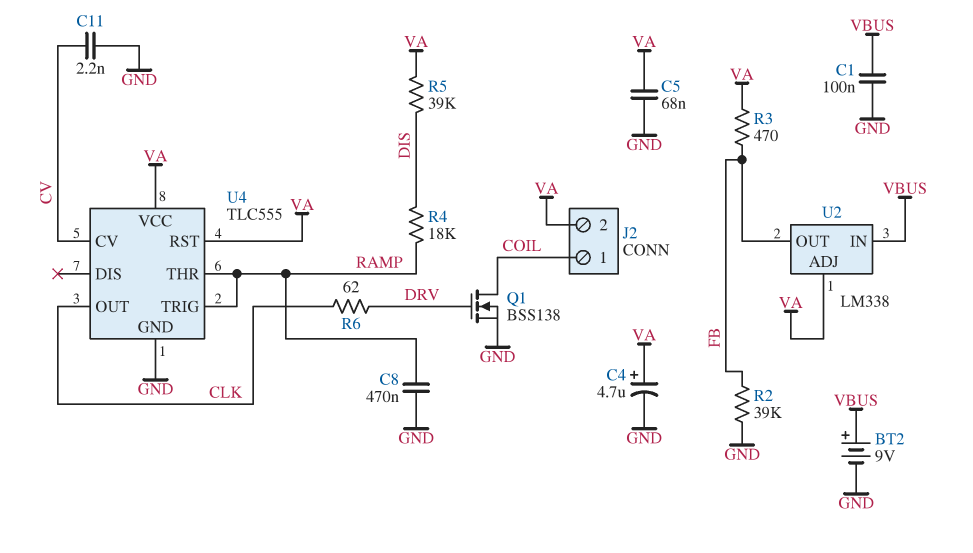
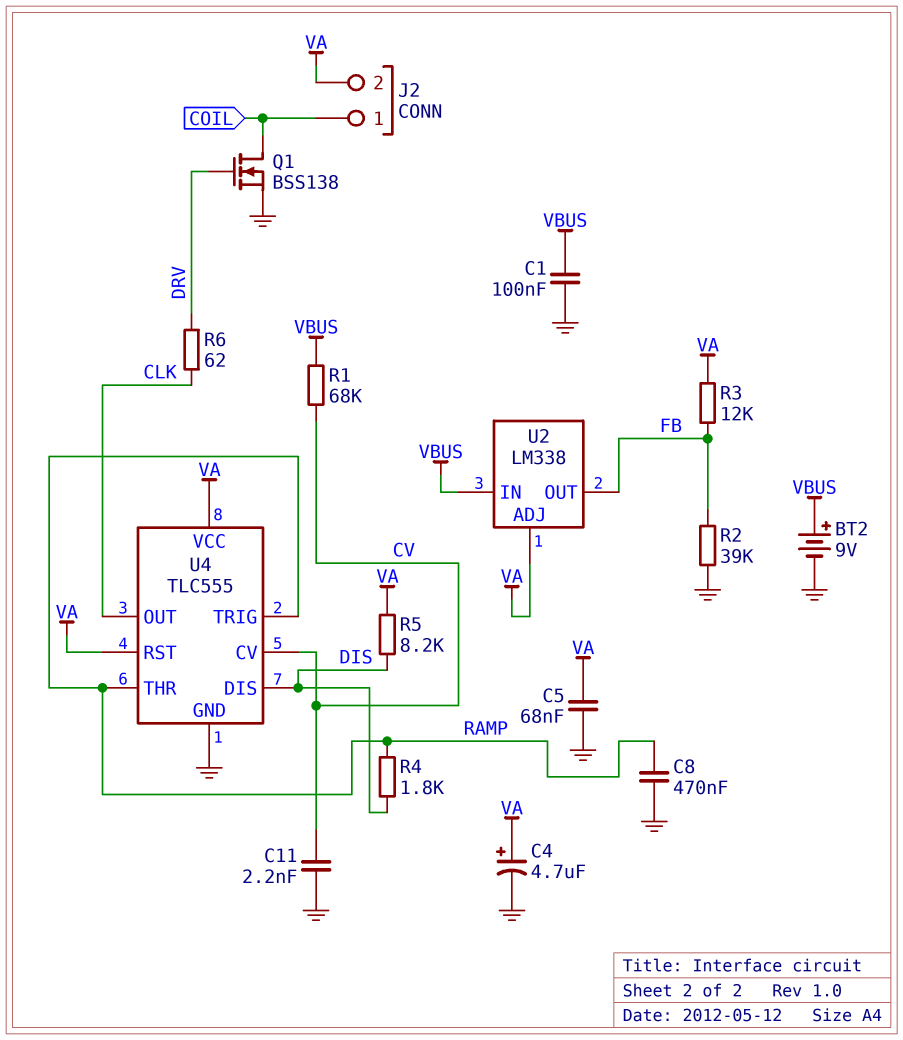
R1: none -> 68k (CV, VBUS)
R3: 470 (FB, VA) -> 12k (FB, VA)
R4: 18k (DIS, RAMP) -> 1.8k (DIS, RAMP)
R5: 39k (DIS, VA) -> 8.2k (DIS, VA)
U4 pin DIS: none -> DIS

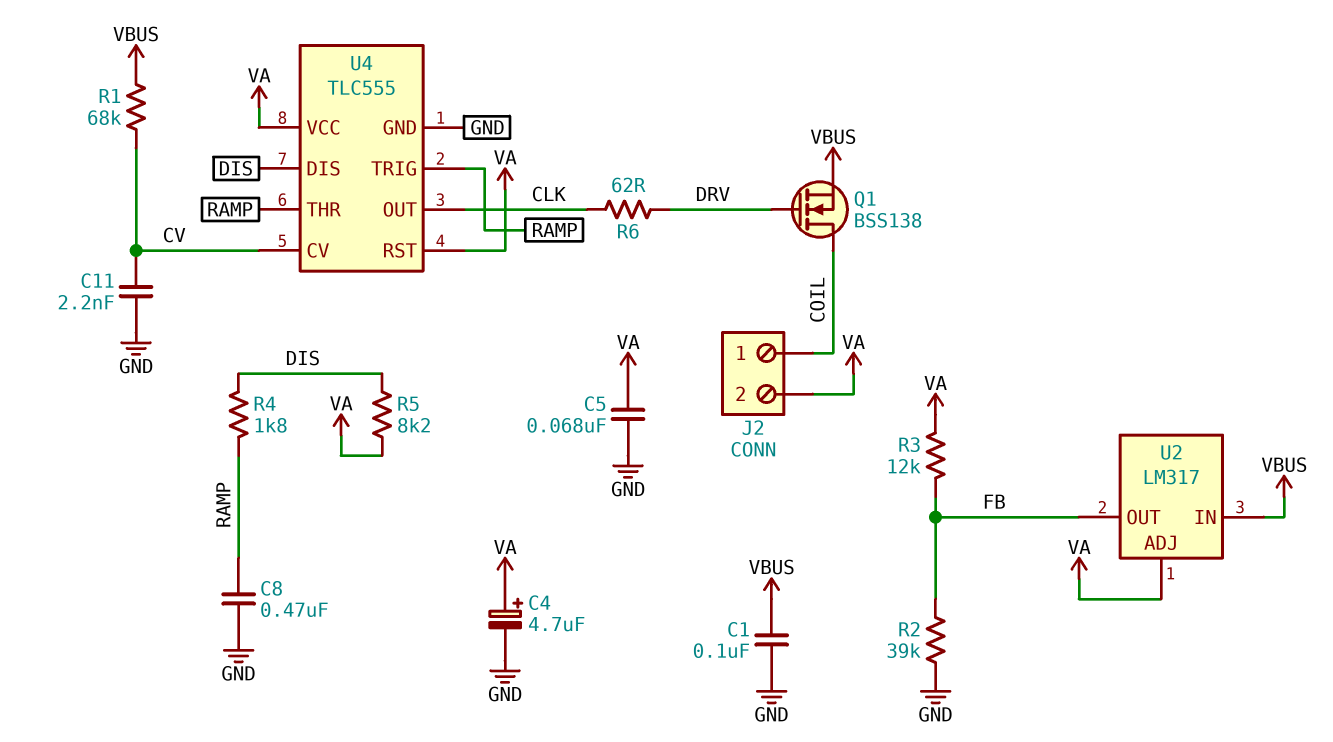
BT2: 9V (plus VBUS, minus GND) -> none
Q1: NMOS BSS138 (G DRV, D COIL, S GND) -> NMOS BSS138 (G DRV, D COIL, S VBUS)
U2: LM338 -> LM317

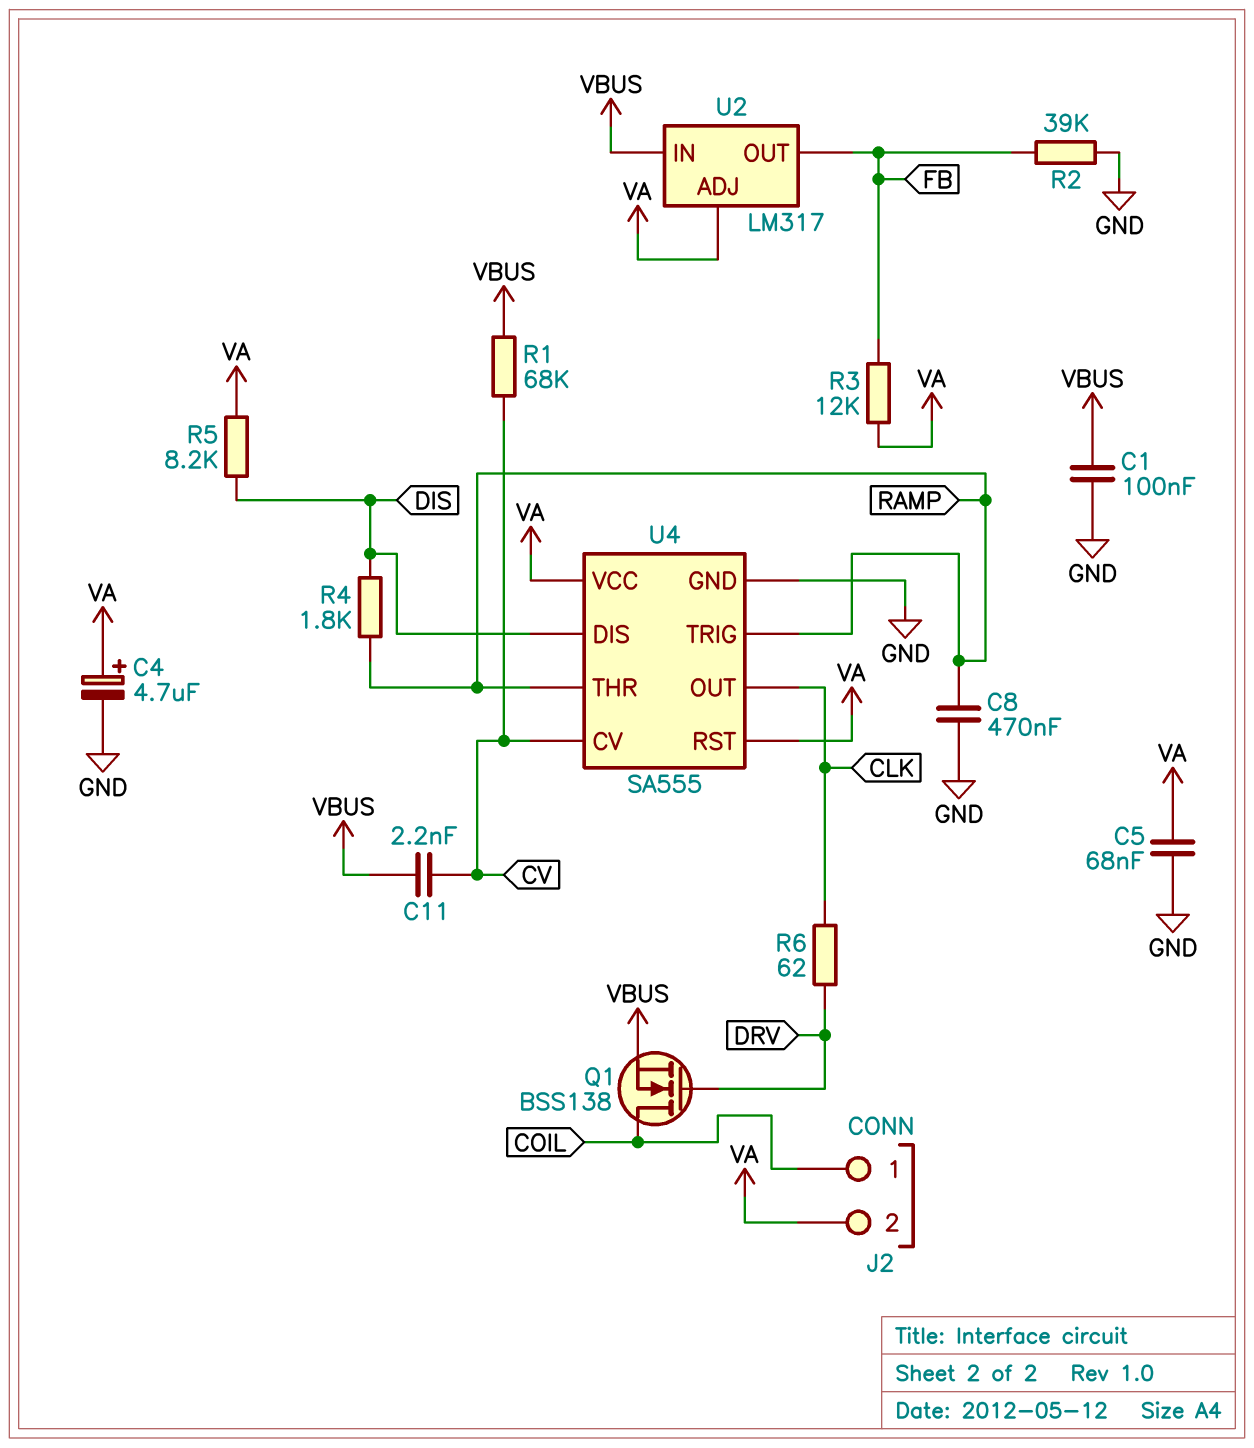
C11: 2.2nF (CV, GND) -> 2.2nF (CV, VBUS)
U4: TLC555 -> SA555

